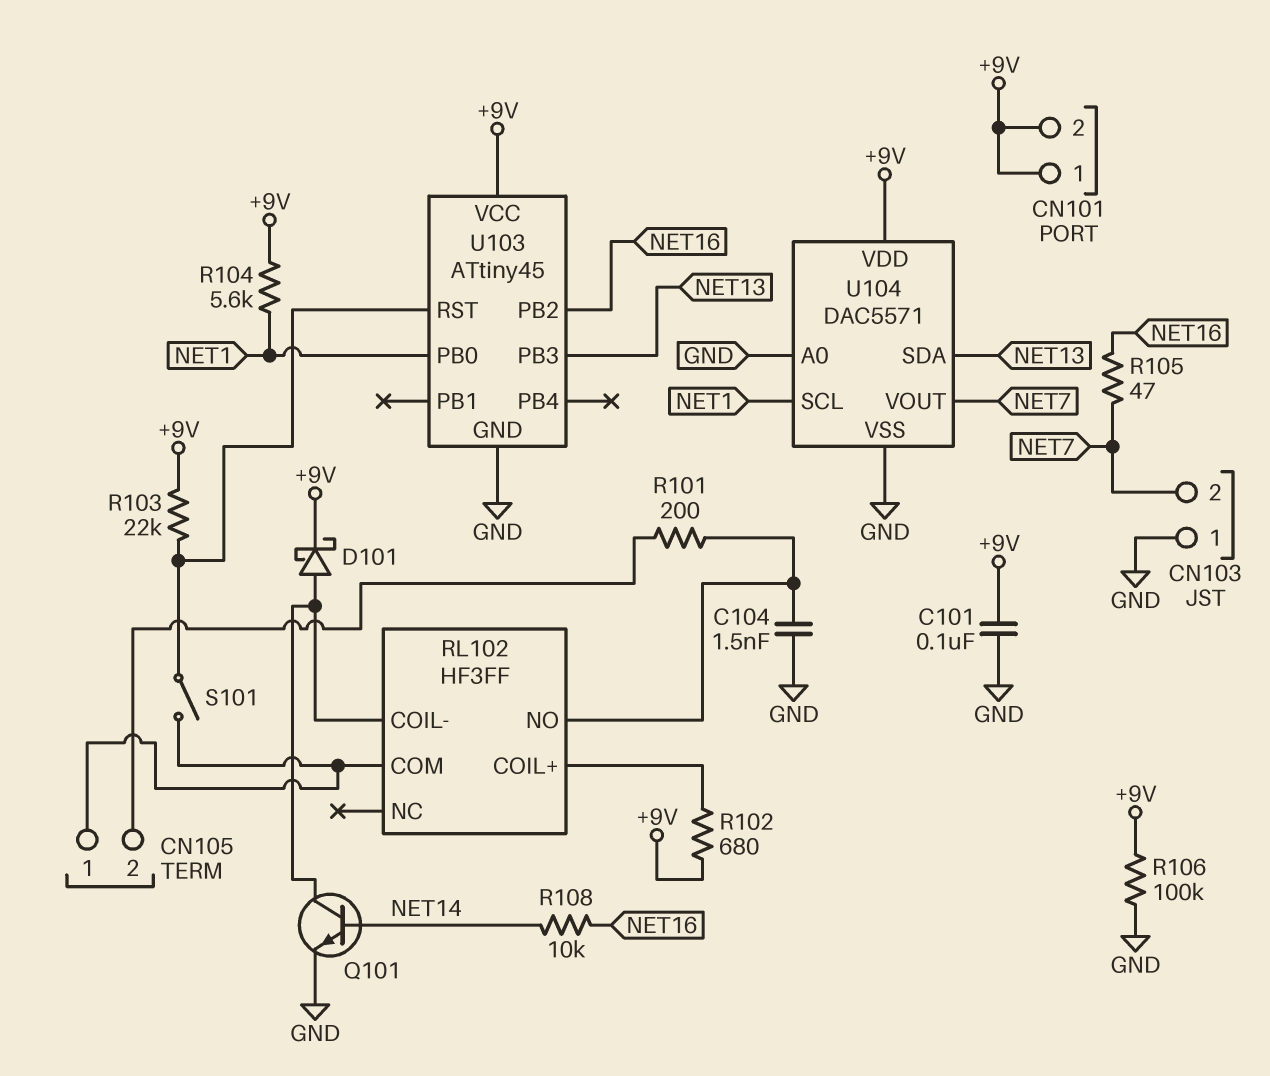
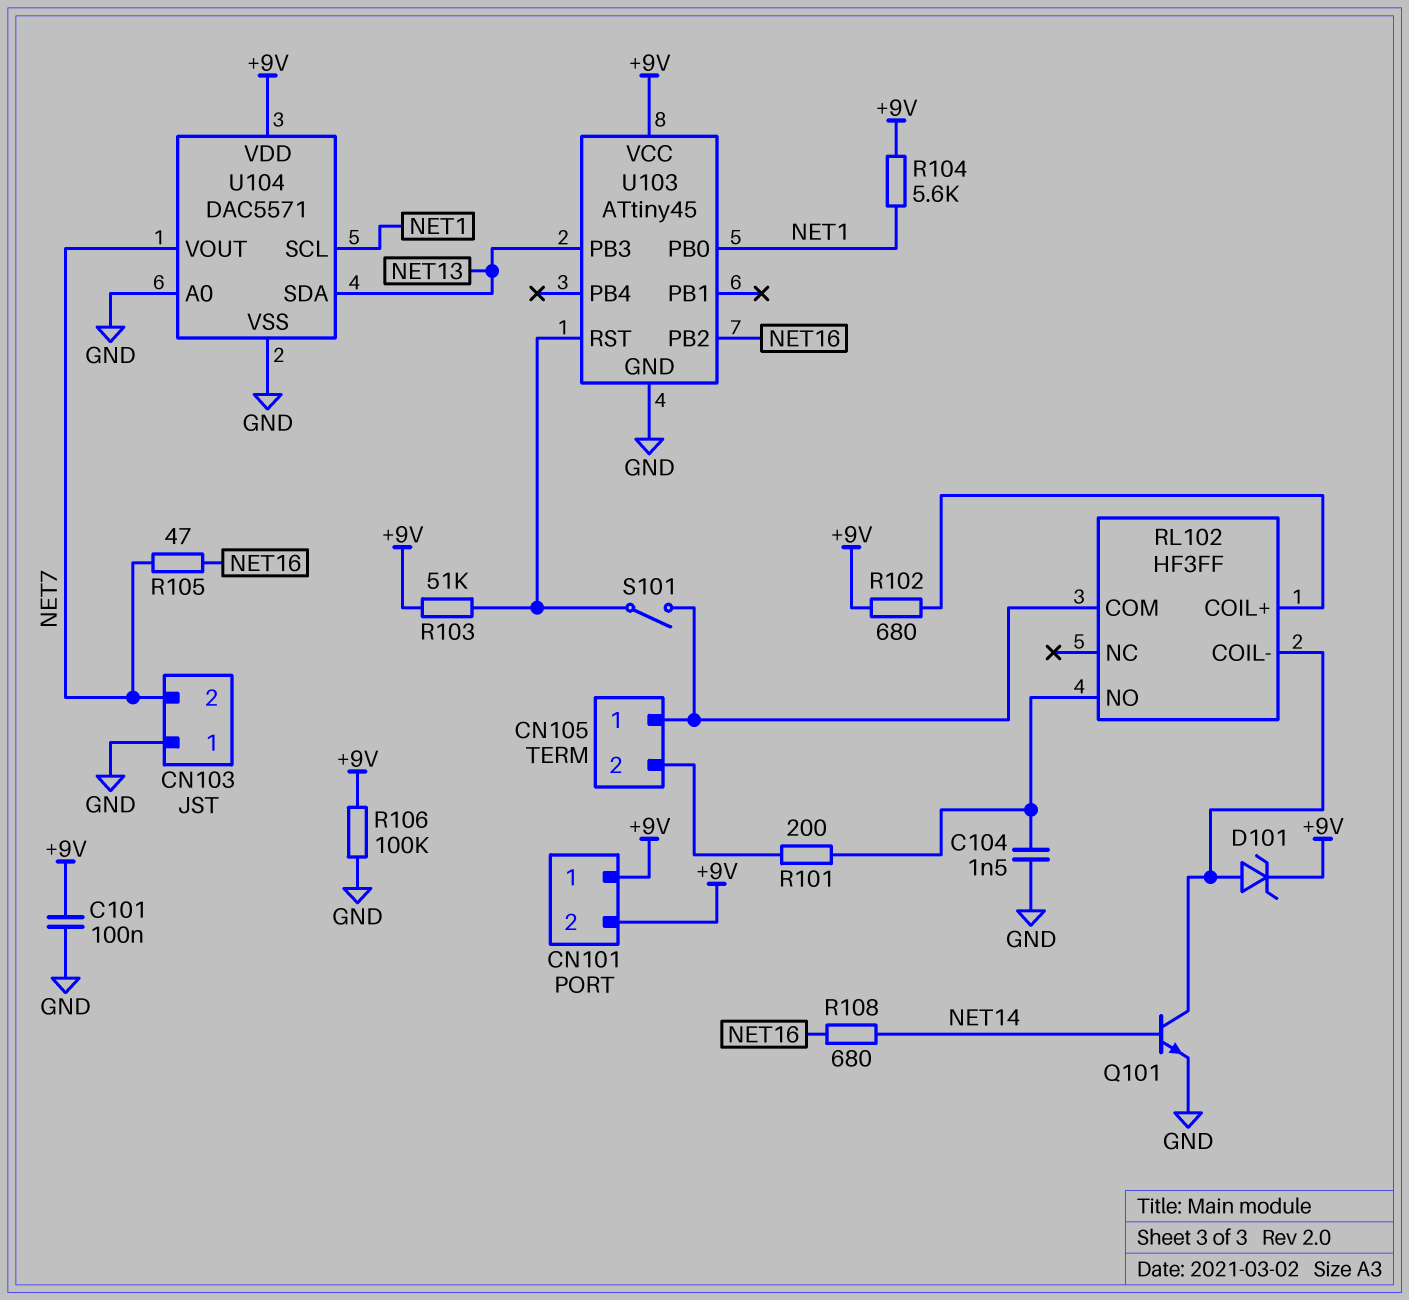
D101: schottky (A RL102/COIL-, K +9V) -> zener (A RL102/COIL-, K +9V)
R103: 22k (+9V, U103/RST) -> 51k (+9V, U103/RST)
R108: 10k (NET14, NET16) -> 680 (NET14, NET16)

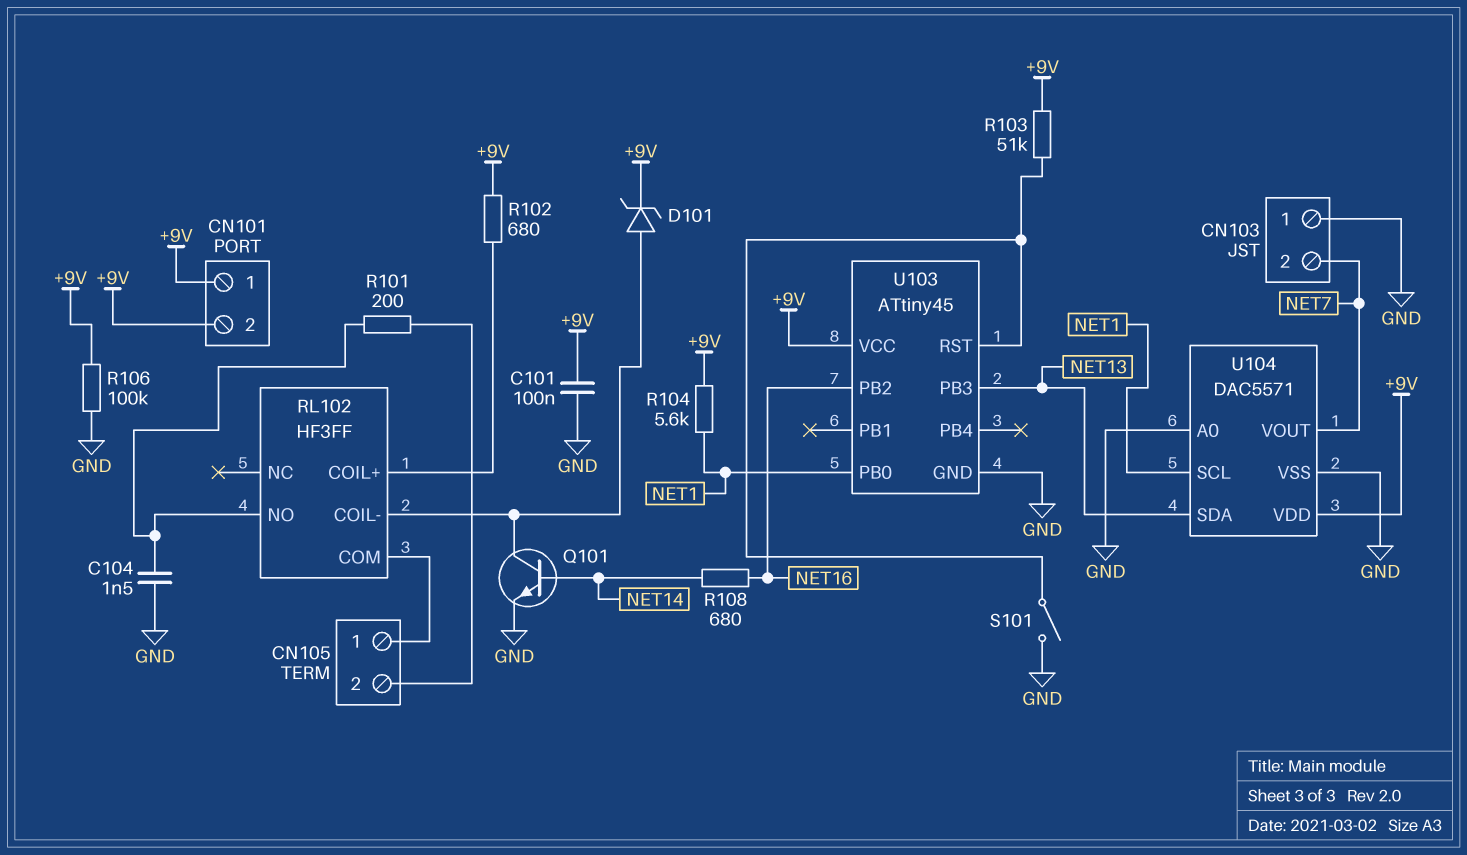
R105: 47 (NET7, NET16) -> none
S101: switch (CN105/1, U103/RST) -> switch (GND, U103/RST)

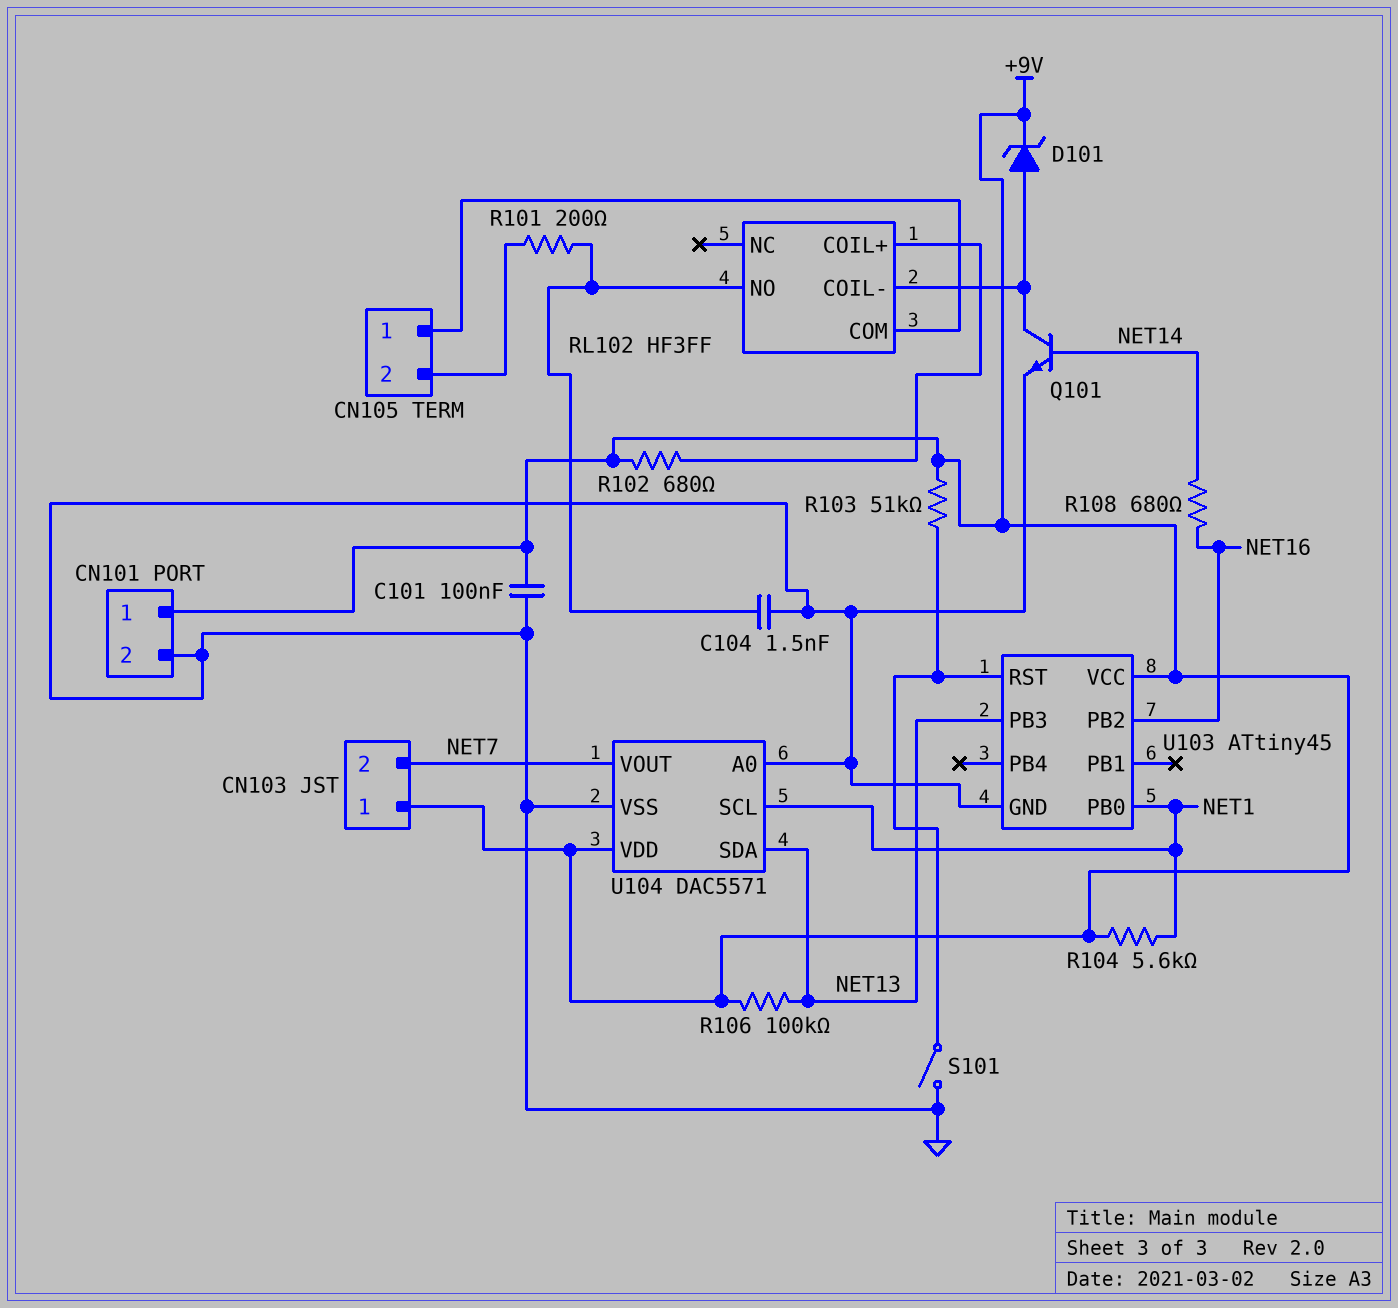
CN101 pin 2: +9V -> GND
CN103 pin 1: GND -> +9V
R106: 100k (+9V, GND) -> 100k (+9V, NET13)

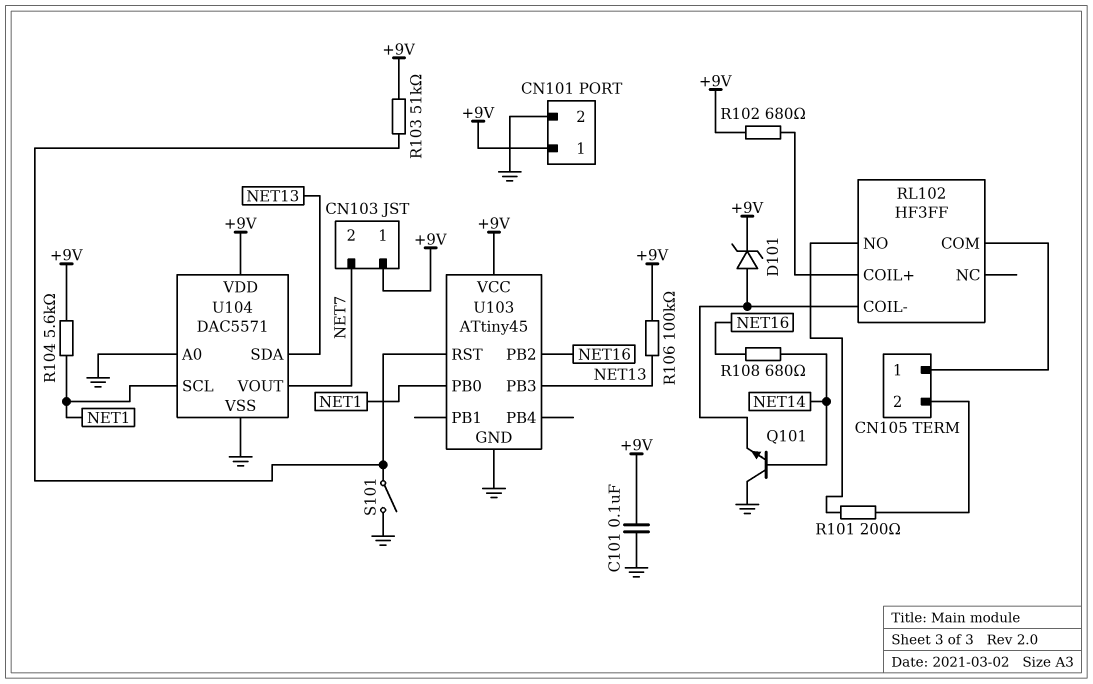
C104: 1.5nF (GND, RL102/NO) -> none
Q101: NPN (B NET14, C RL102/COIL-, E GND) -> NPN (B NET14, C GND, E RL102/COIL-)

